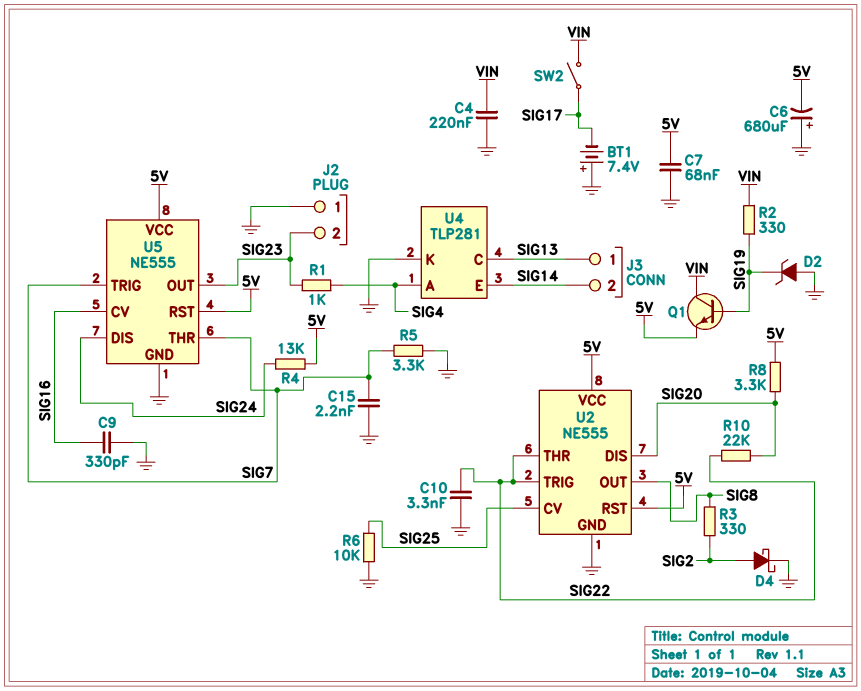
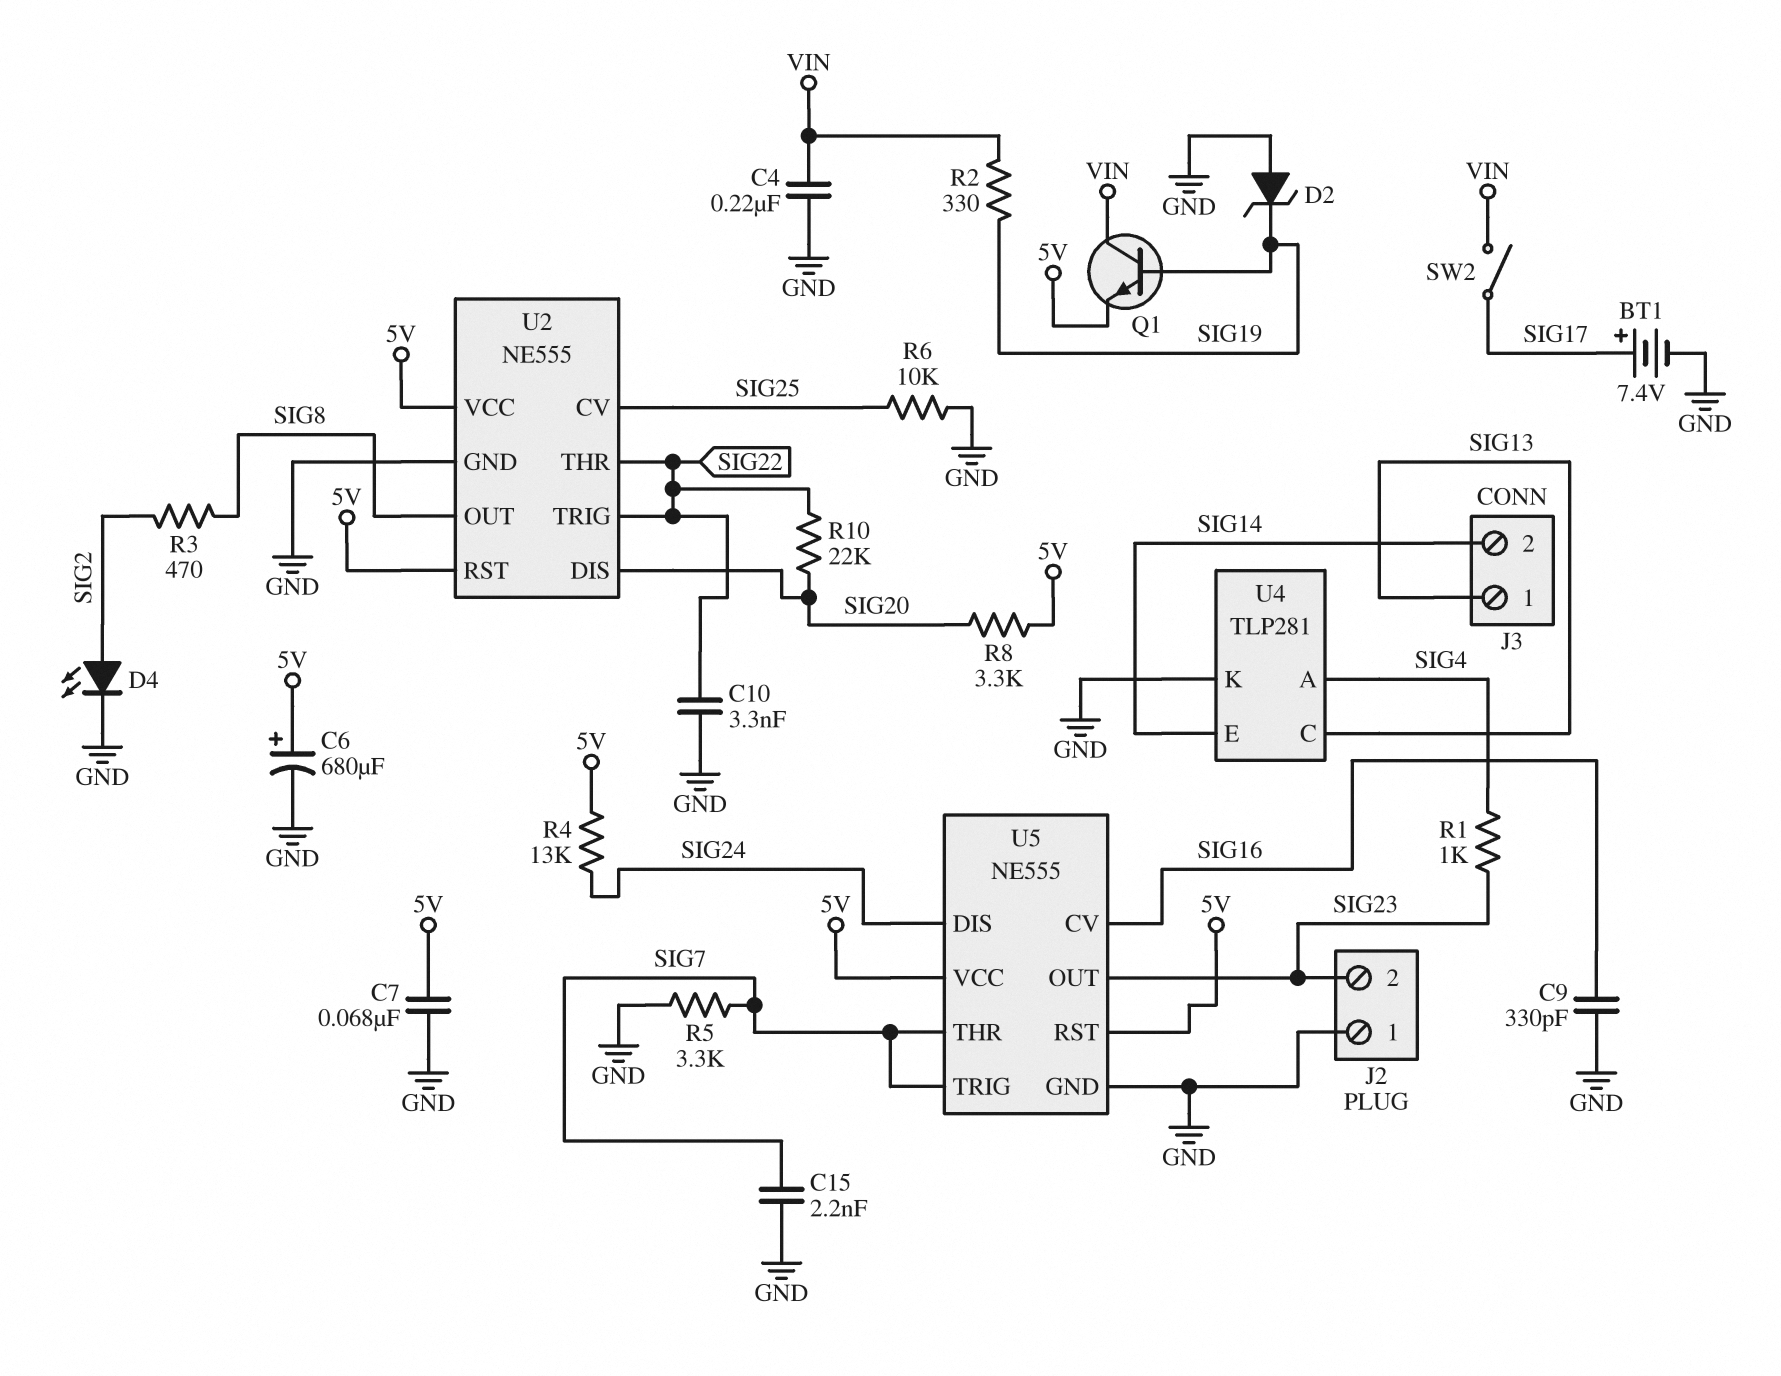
BT1: 7.4V (plus GND, minus SIG17) -> 7.4V (plus SIG17, minus GND)
C6: 680uF (plus GND, minus 5V) -> 680uF (plus 5V, minus GND)
D4: schottky (A SIG2, K GND) -> LED (A SIG2, K GND)
R3: 330 (SIG2, SIG8) -> 470 (SIG2, SIG8)

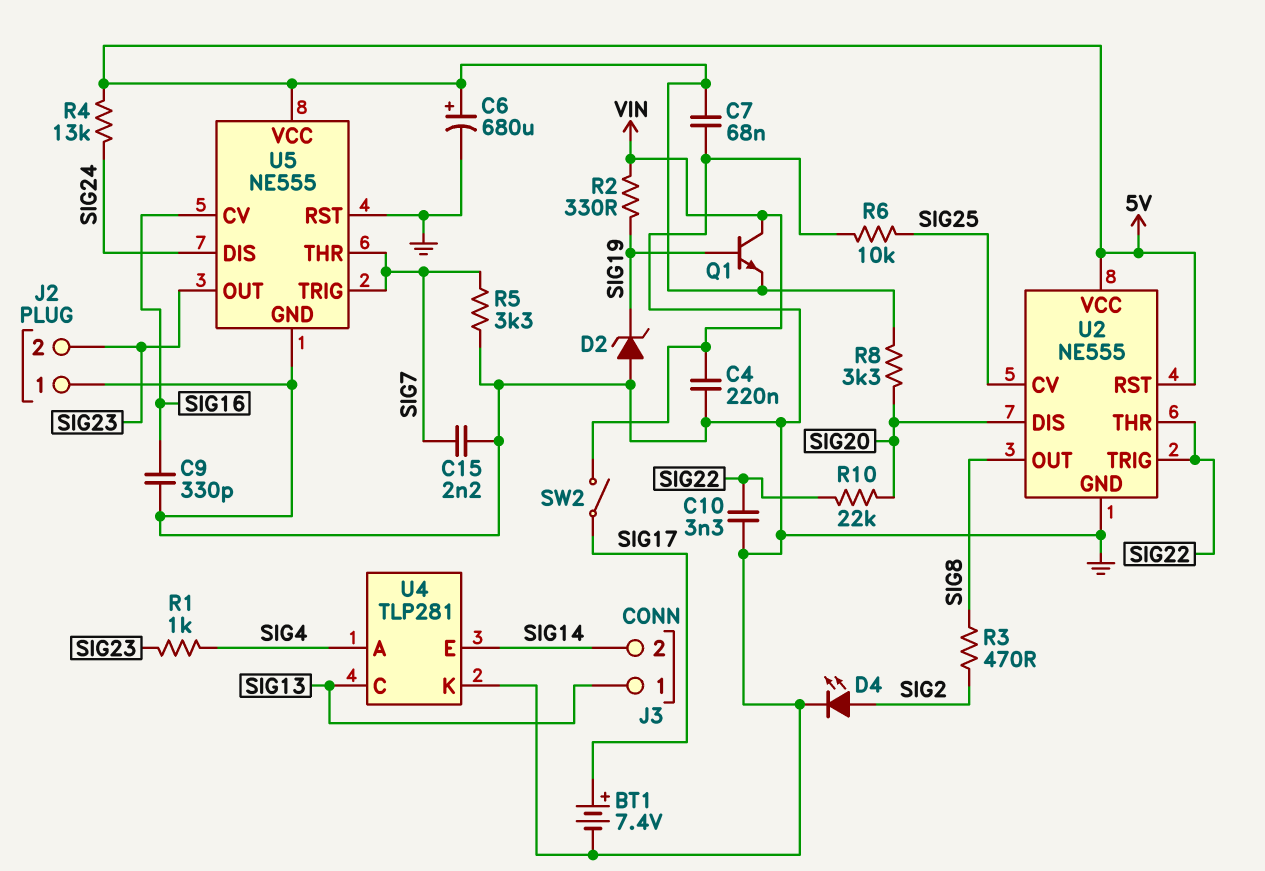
U5 pin RST: 5V -> GND

